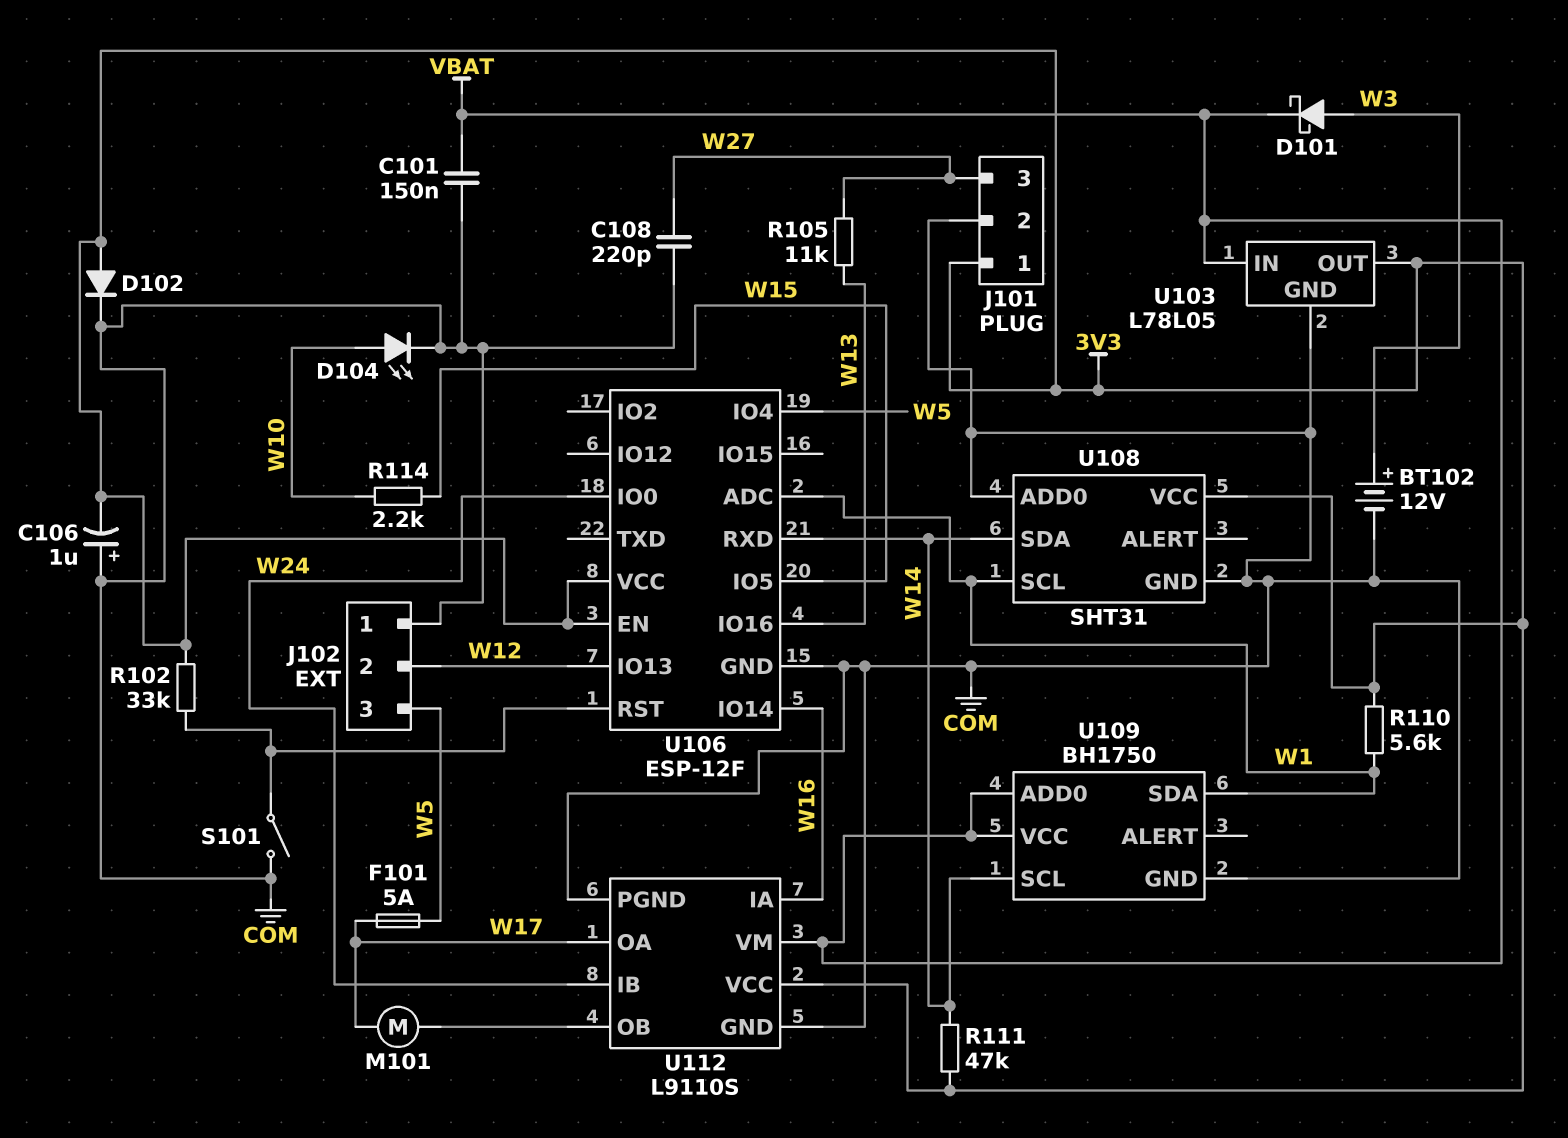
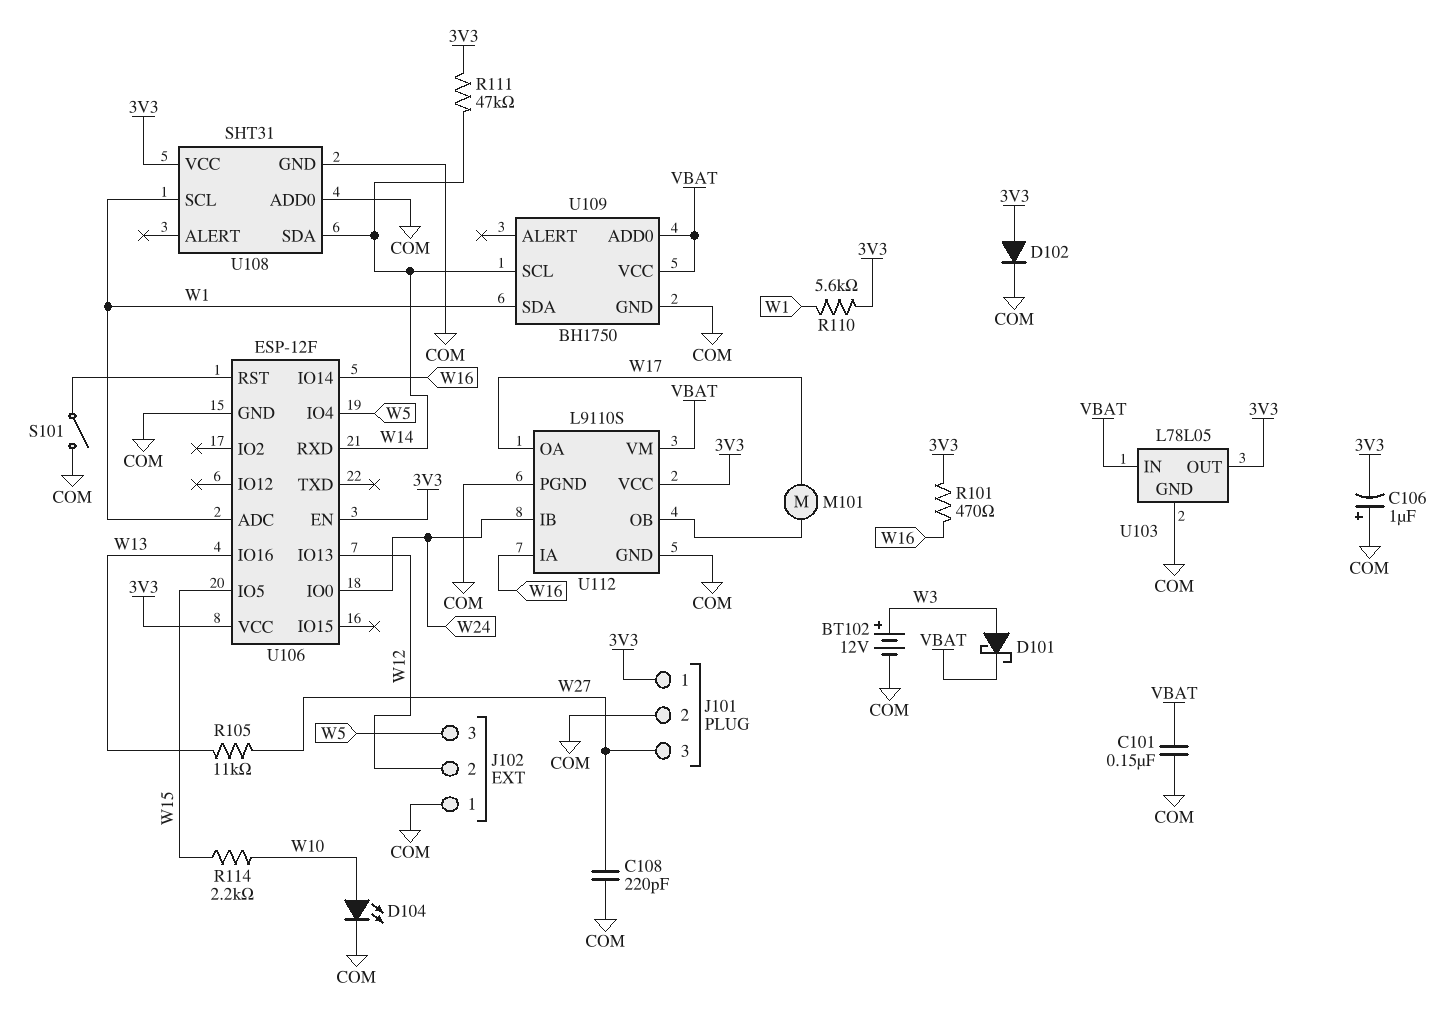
F101: 5A (W5, W17) -> none
R101: none -> 470 (3V3, W16)
R102: 33k (3V3, U106/RST) -> none

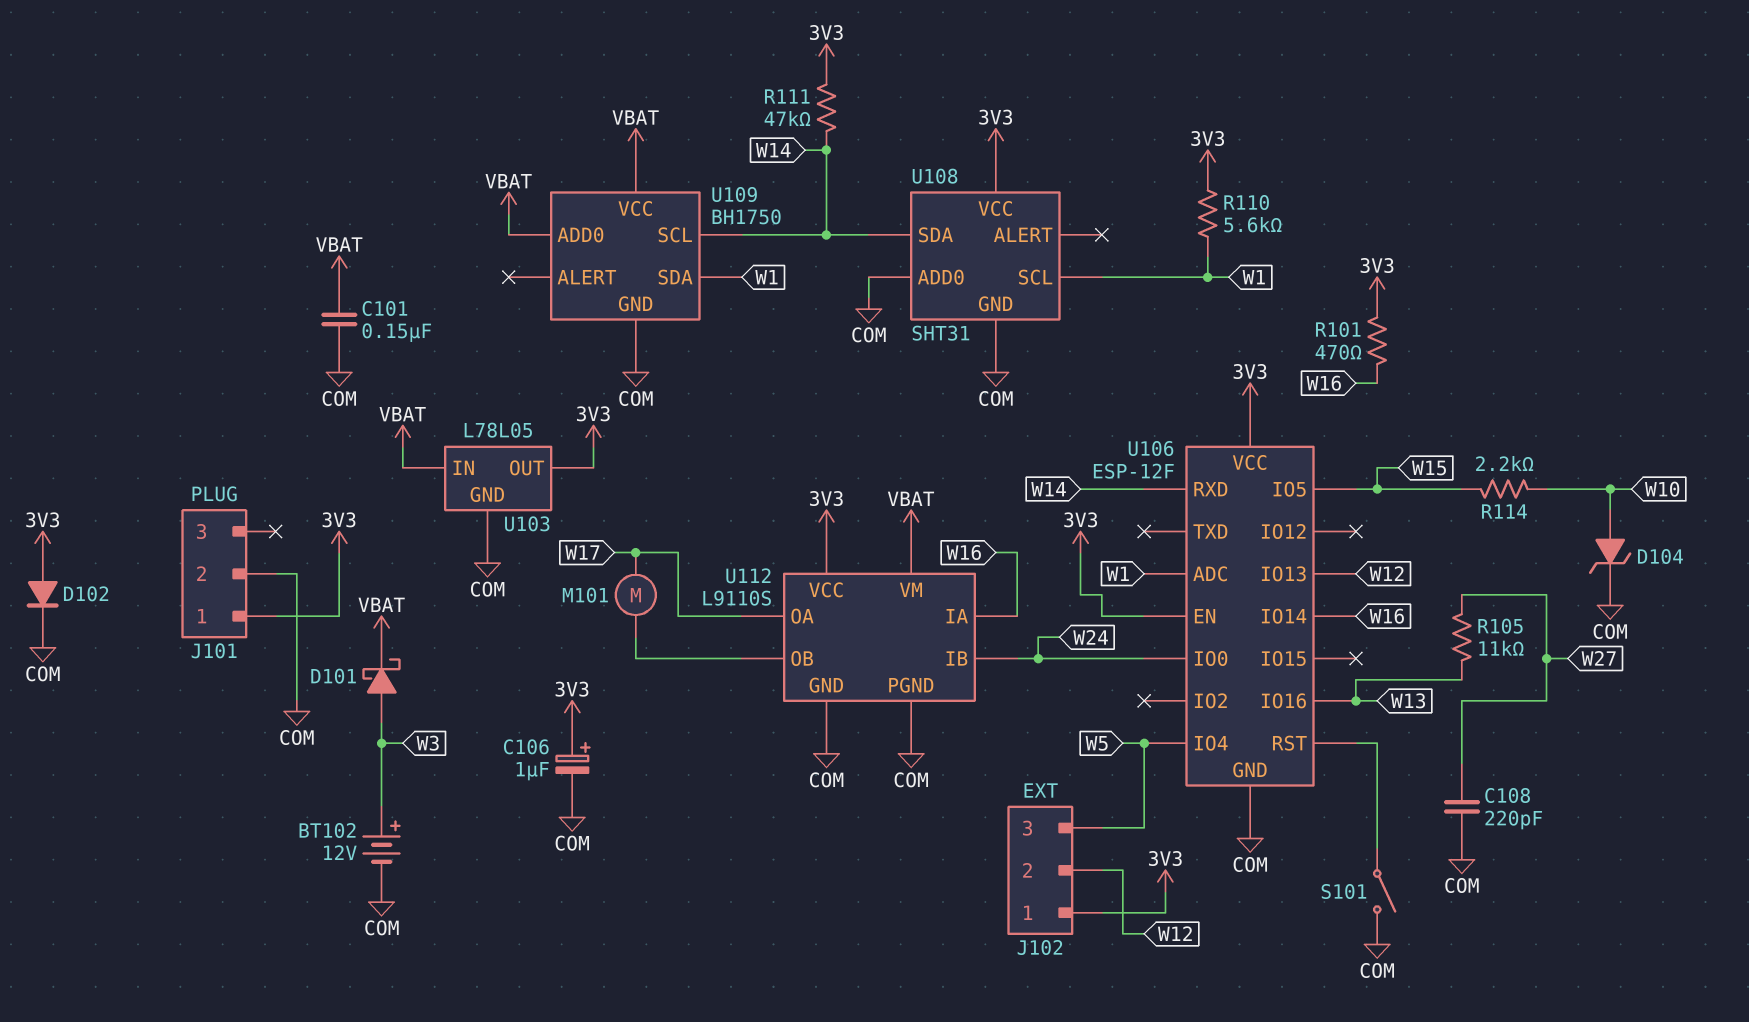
C106: 1uF (plus COM, minus 3V3) -> 1uF (plus 3V3, minus COM)
D104: LED (A W10, K COM) -> zener (A W10, K COM)
J101 pin 3: W27 -> none
J102 pin 1: COM -> 3V3

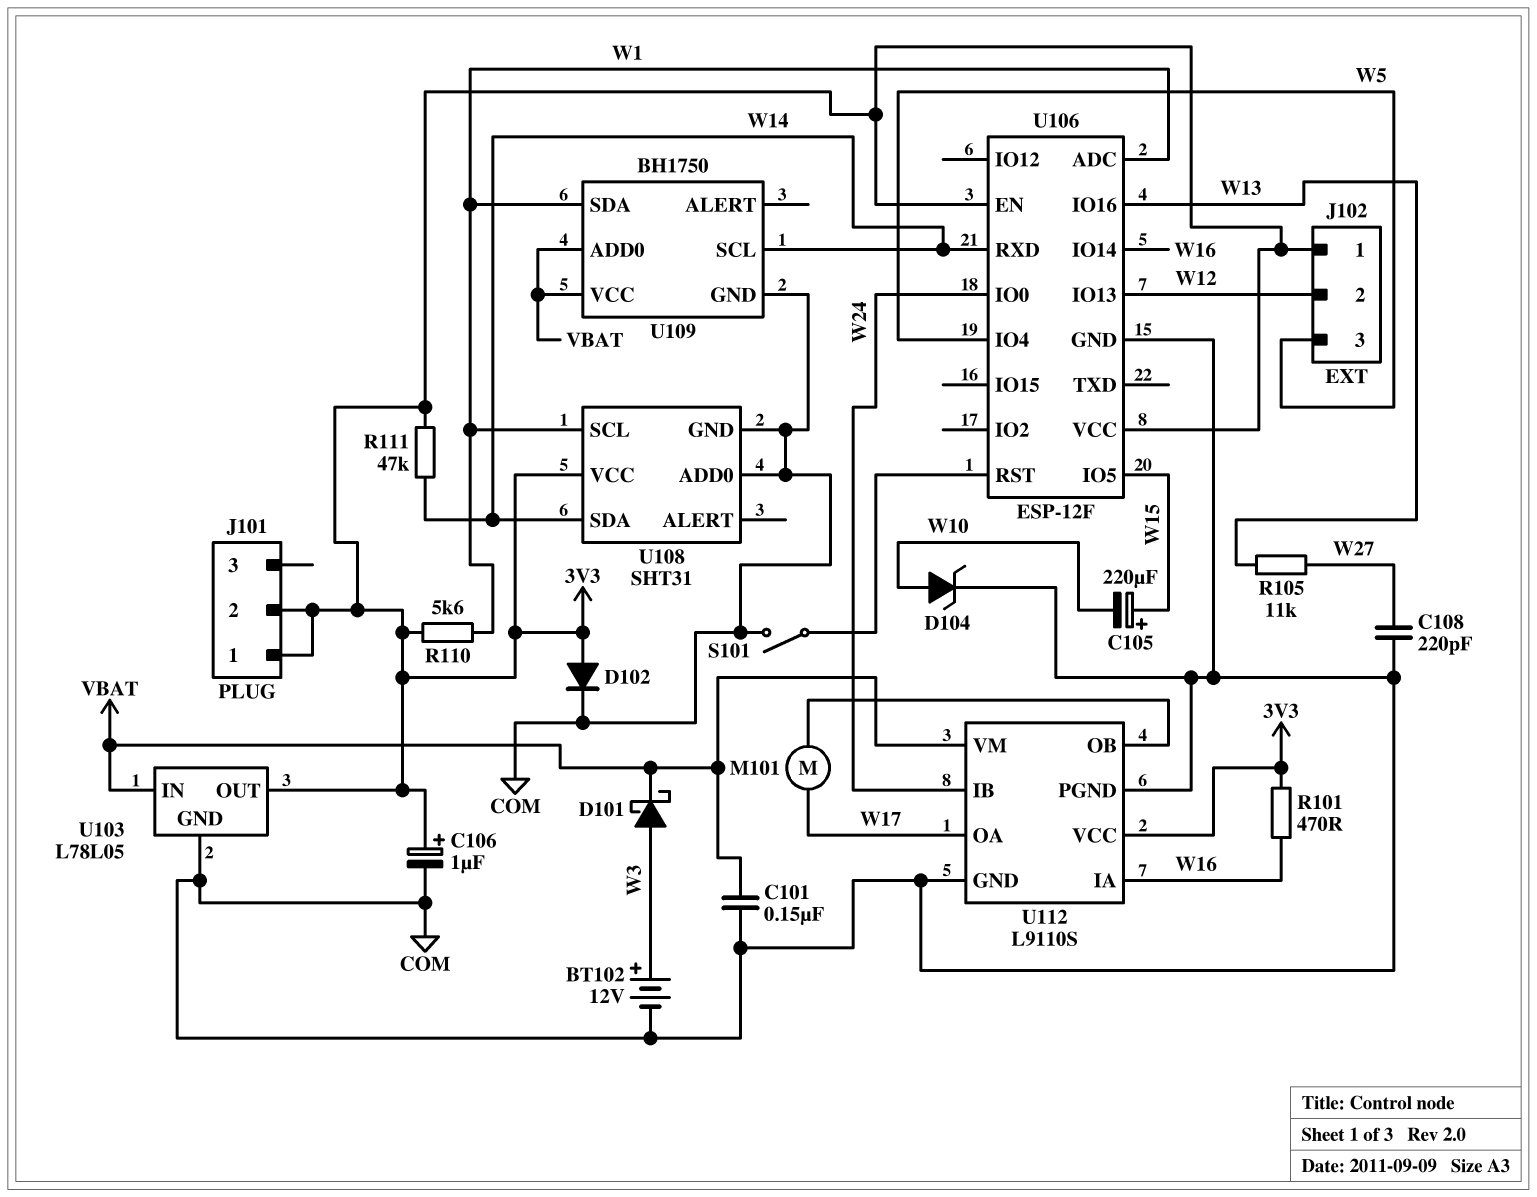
C105: none -> 220uF (plus W15, minus W10)
J101 pin 2: COM -> 3V3
R114: 2.2k (W10, W15) -> none

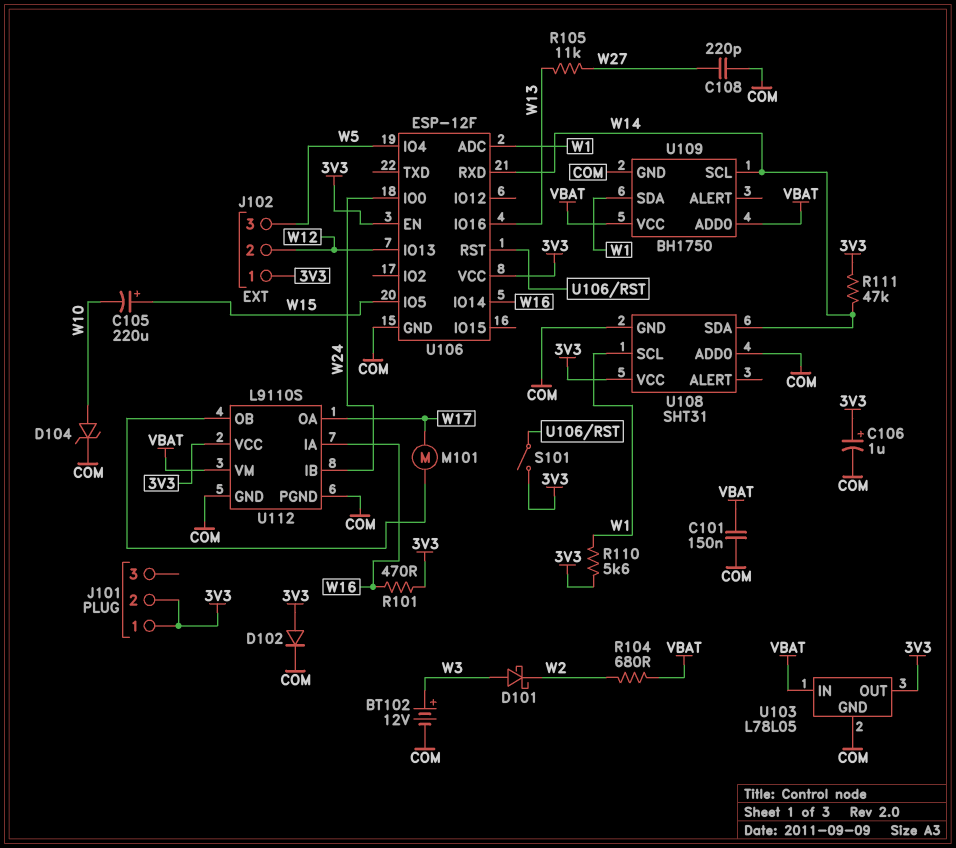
D101: schottky (A W3, K VBAT) -> schottky (A W3, K W2)
R104: none -> 680 (VBAT, W2)
S101: switch (COM, U106/RST) -> switch (3V3, U106/RST)

